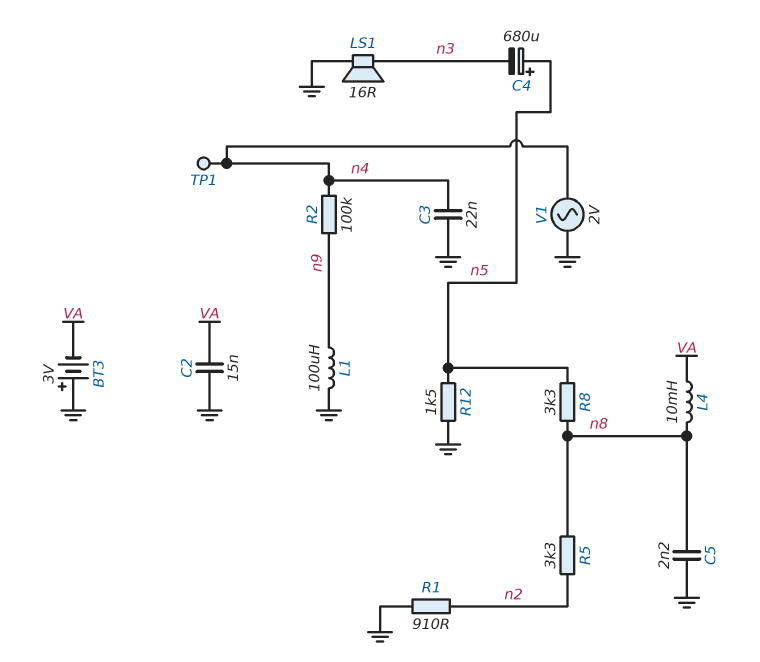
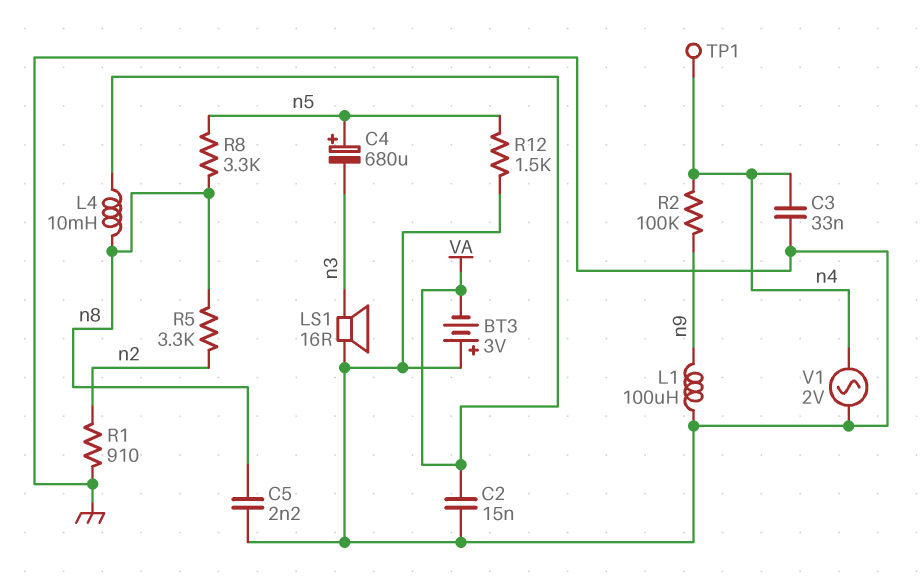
C3: 22nF (GND, n4) -> 33nF (GND, n4)

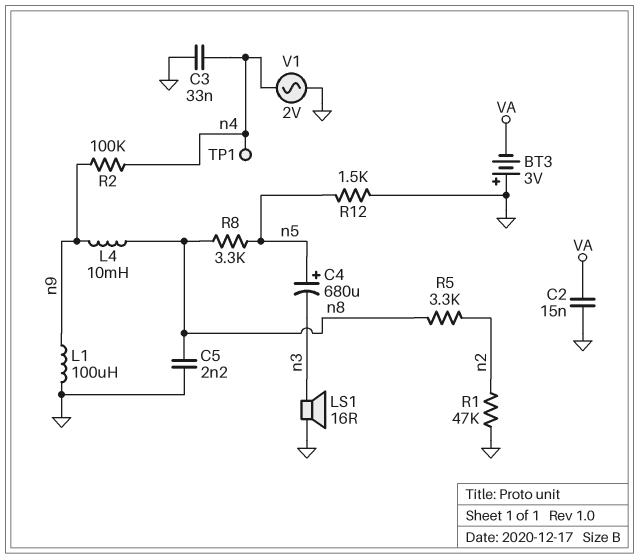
L4: 10mH (VA, n8) -> 10mH (n8, n9)
R1: 910 (GND, n2) -> 47k (GND, n2)

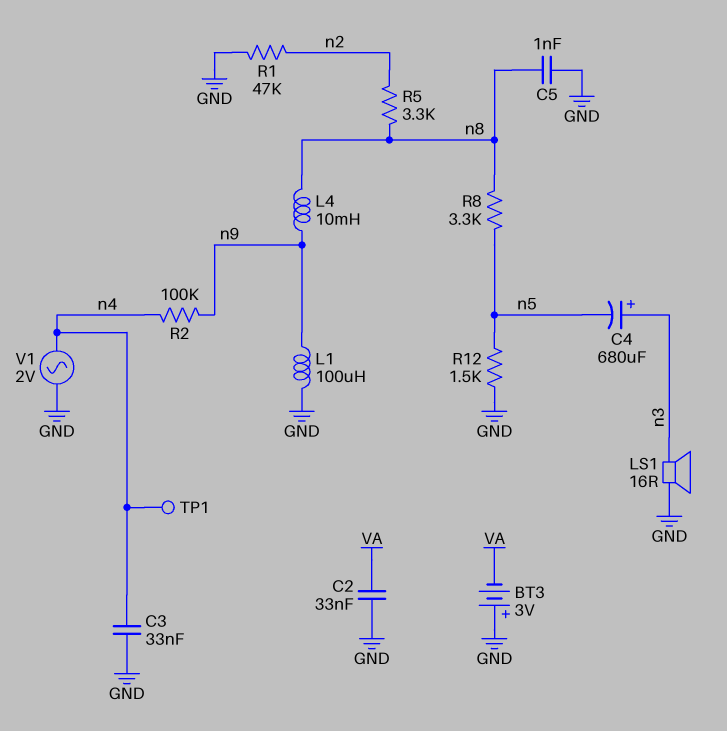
C2: 15nF (GND, VA) -> 33nF (GND, VA)
C4: 680uF (plus n5, minus n3) -> 680uF (plus n3, minus n5)
C5: 2.2nF (GND, n8) -> 1nF (GND, n8)

